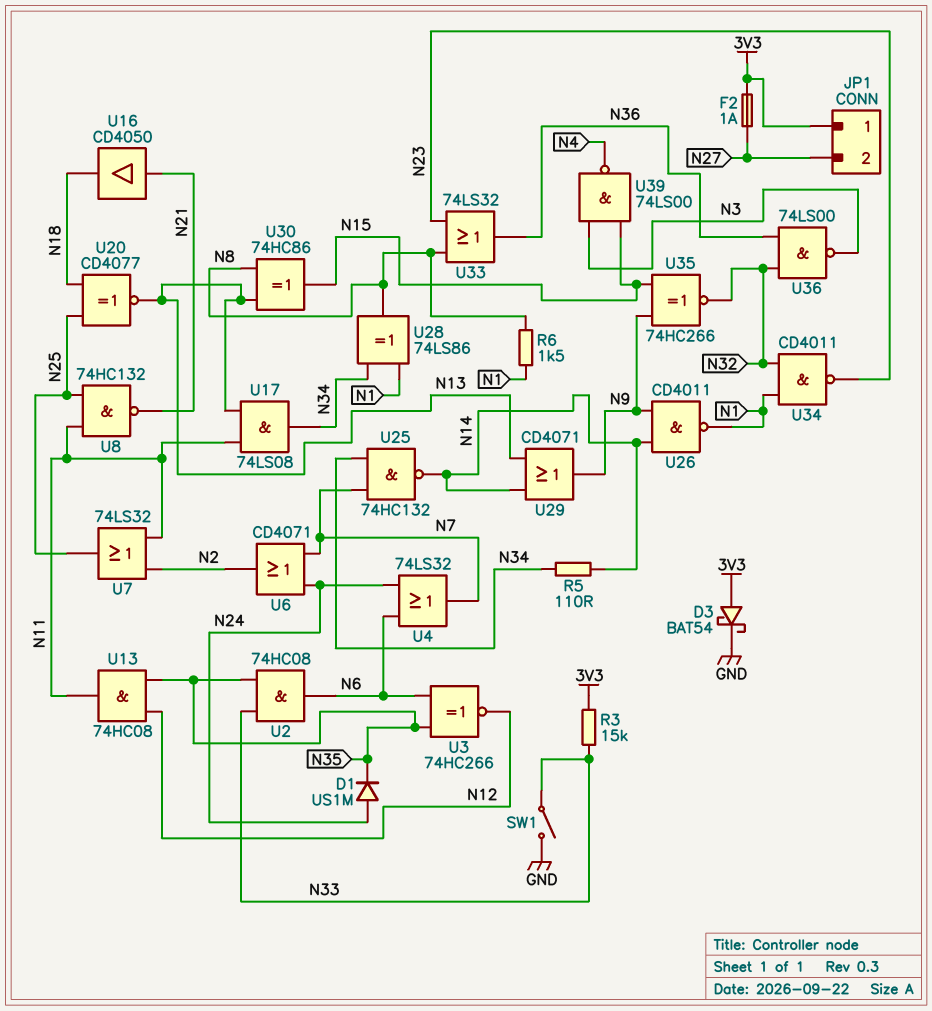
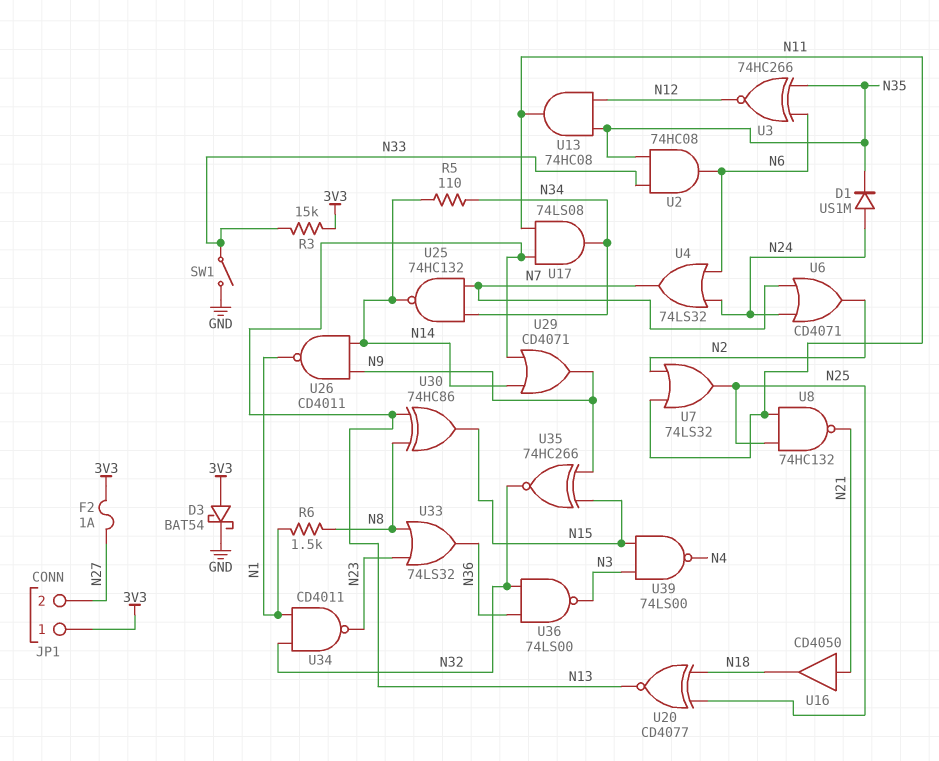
U28: XOR 74LS86 (in N1, in N34, out N8) -> none

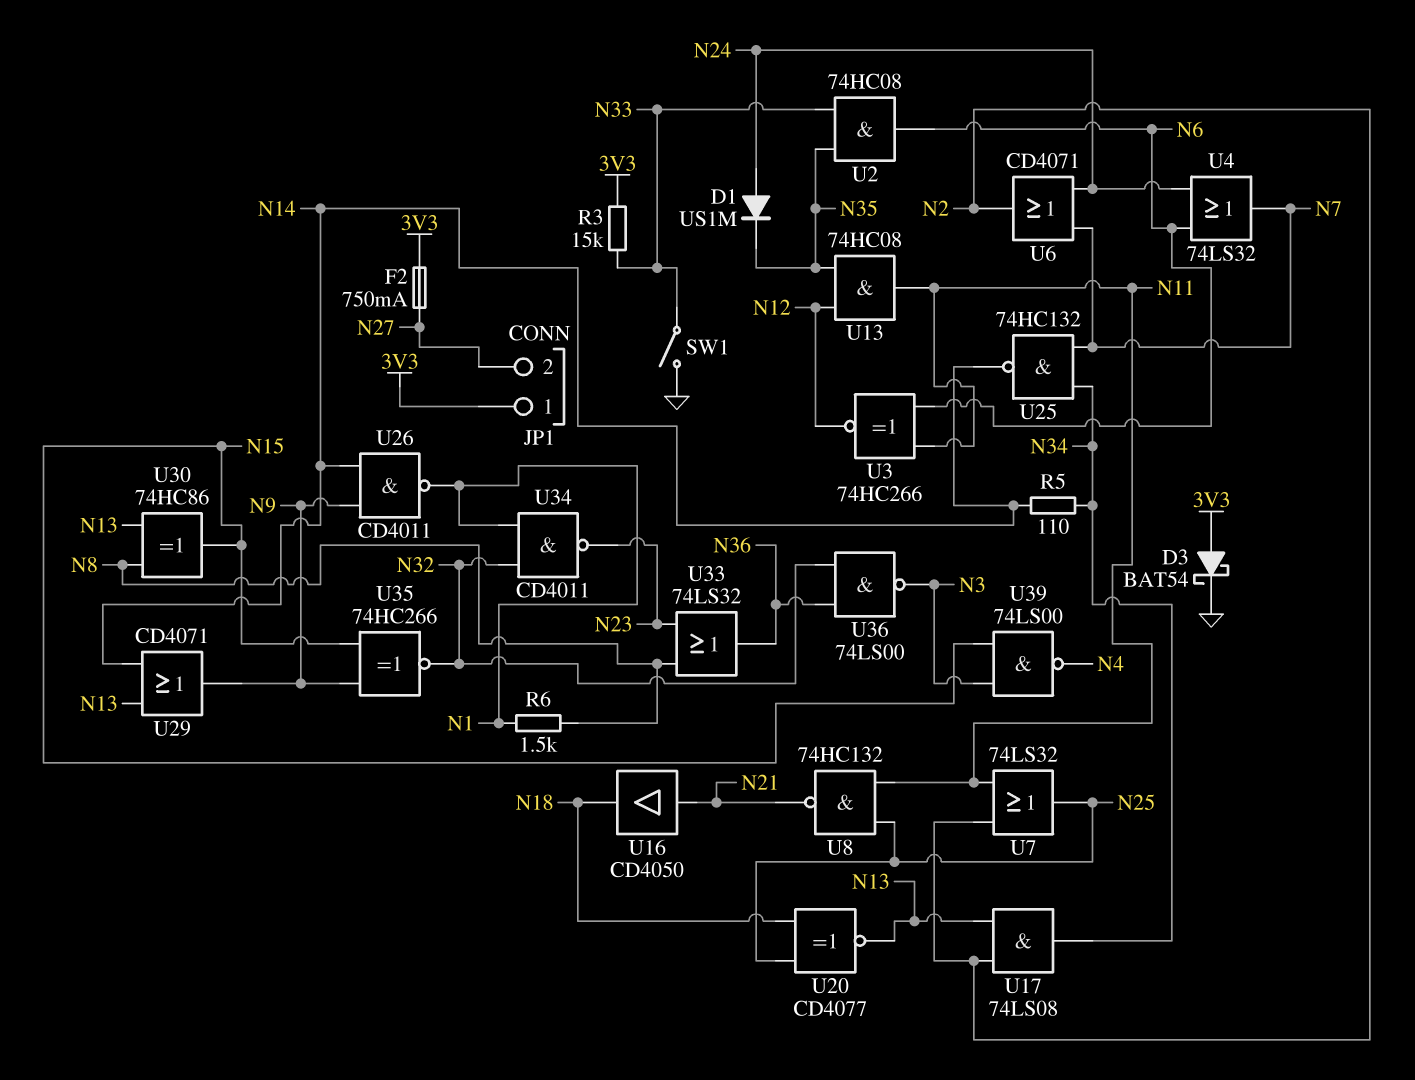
F2: 1A (3V3, N27) -> 750mA (3V3, N27)
U3: XNOR 74HC266 (in N6, in N35, out N12) -> XNOR 74HC266 (in N6, in N11, out N12)
U17: AND 74LS08 (in N11, in N13, out N34) -> AND 74LS08 (in N2, in N13, out N34)

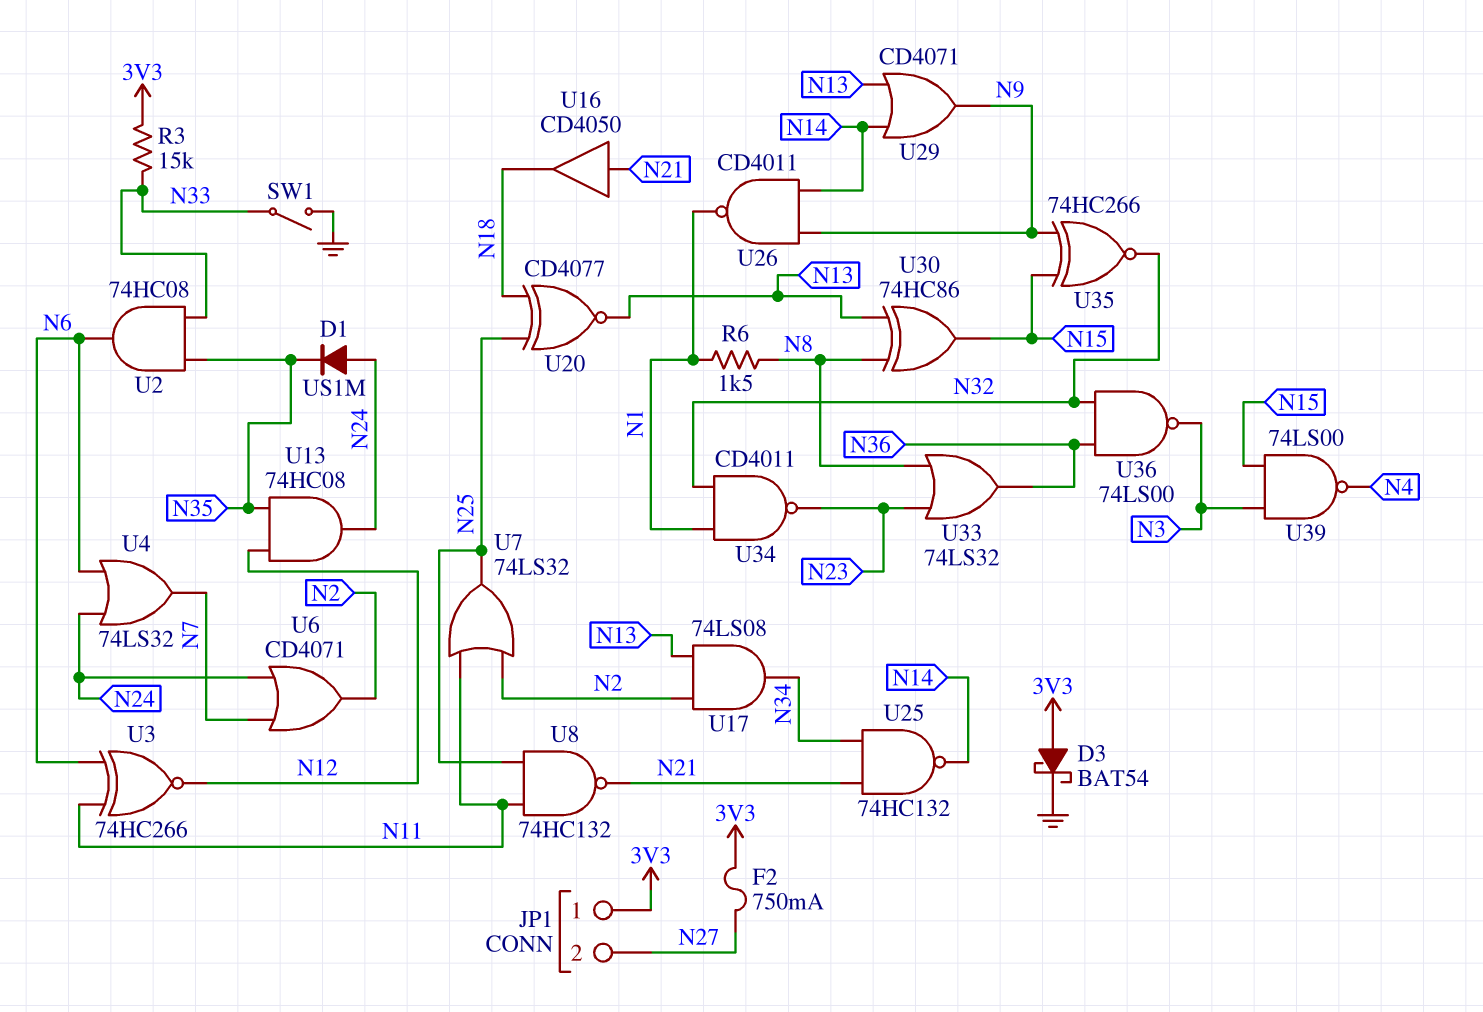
R5: 110 (N14, N34) -> none
U13: AND 74HC08 (in N12, in N35, out N11) -> AND 74HC08 (in N12, in N35, out N24)
U25: NAND 74HC132 (in N7, in N34, out N14) -> NAND 74HC132 (in N21, in N34, out N14)

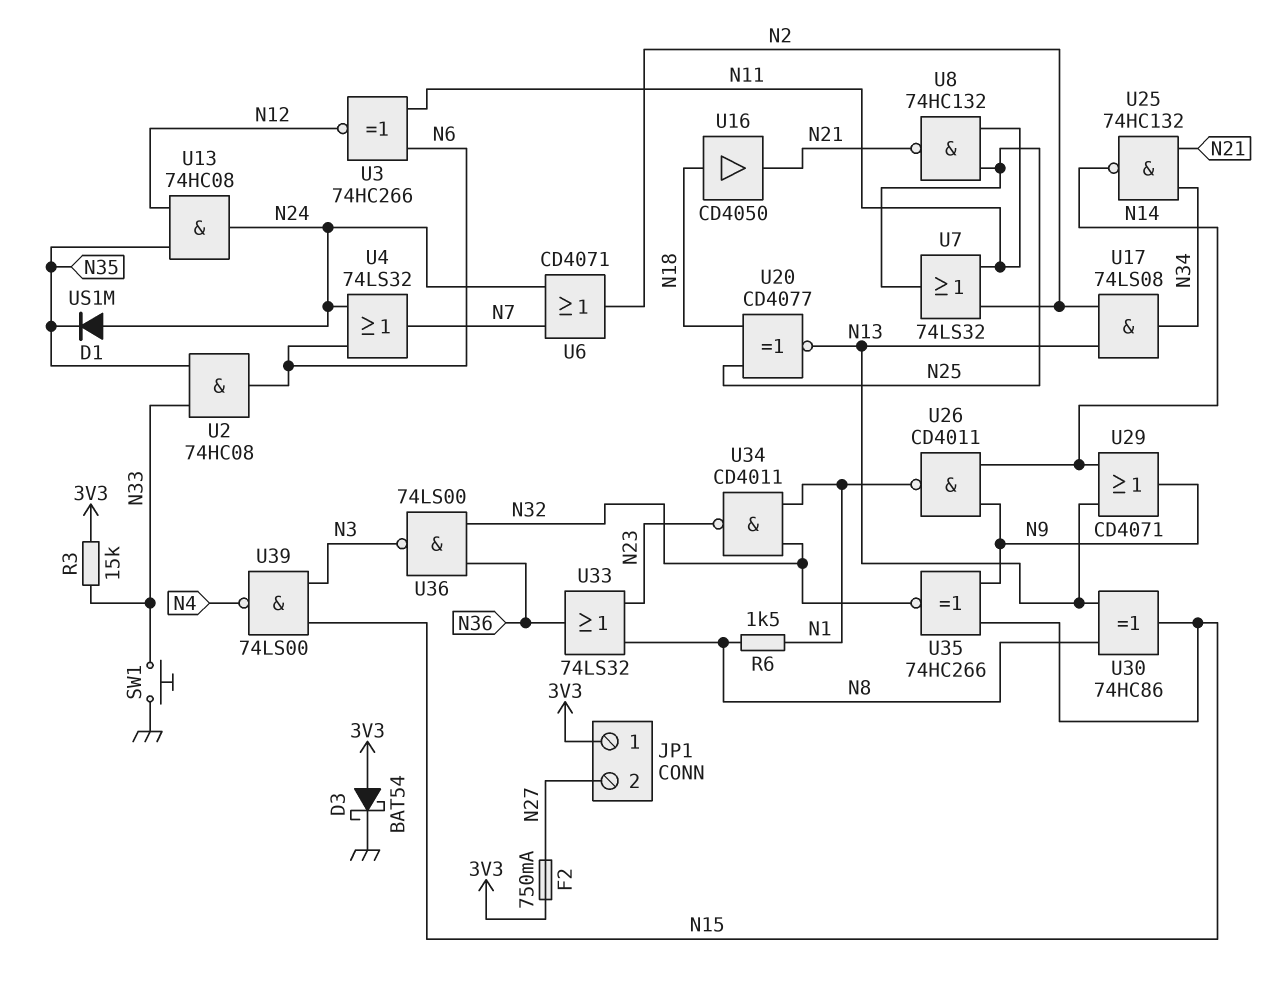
SW1: switch (GND, N33) -> button (GND, N33)
U16: buffer CD4050 (in N21, out N18) -> buffer CD4050 (in N18, out N21)

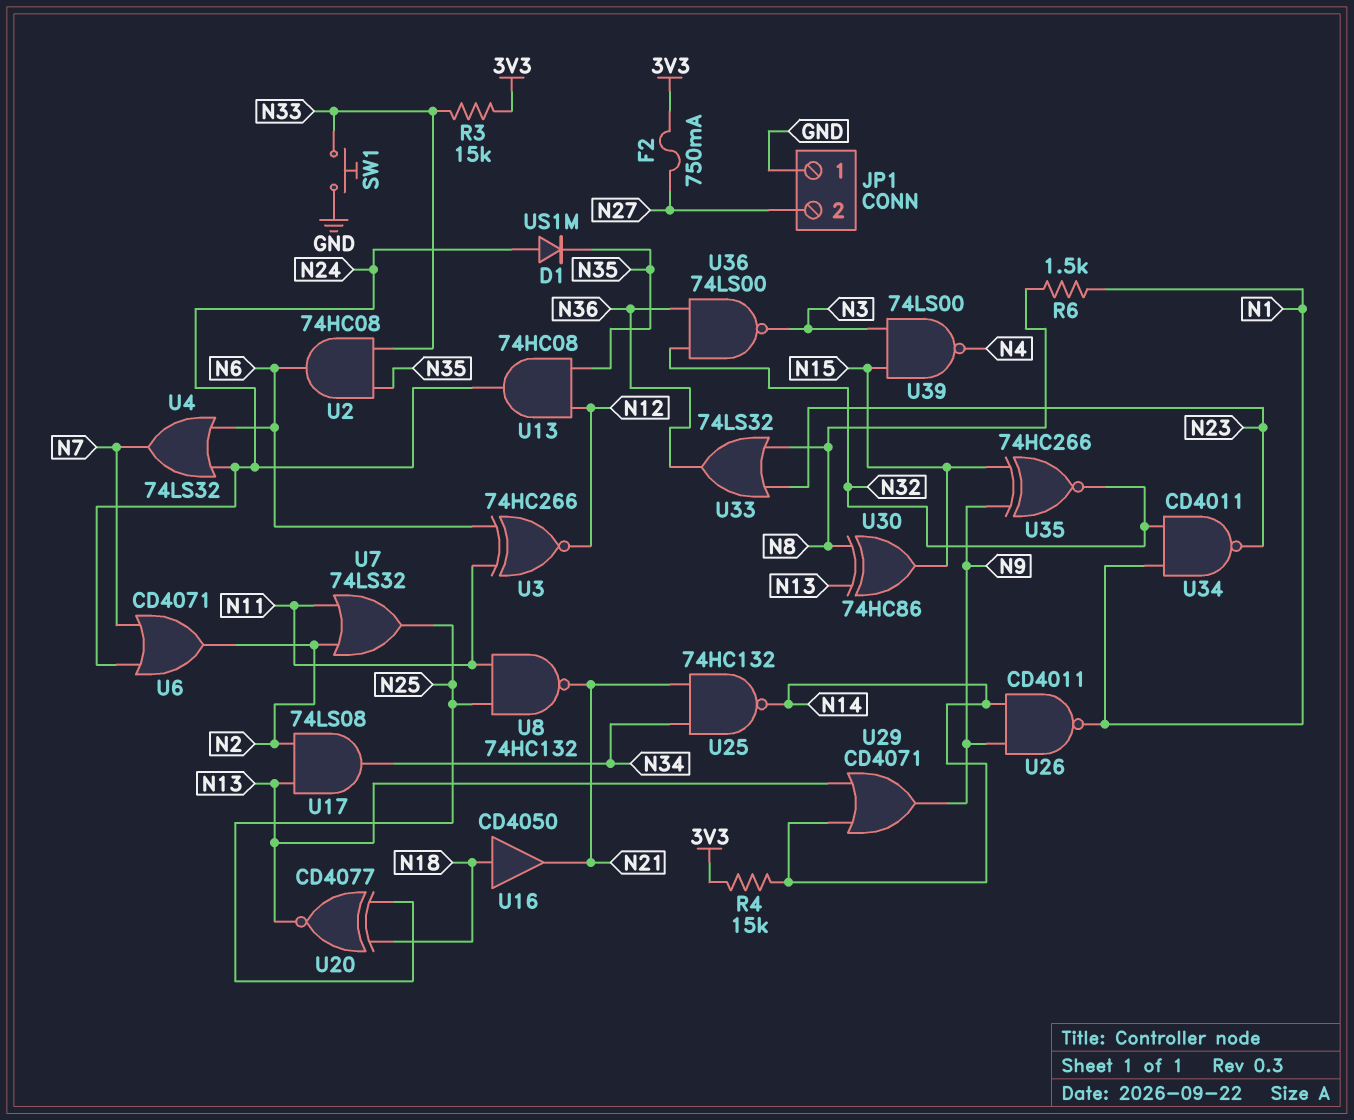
D3: schottky BAT54 (A 3V3, K GND) -> none
JP1 pin 1: 3V3 -> GND
R4: none -> 15k (3V3, N14)

